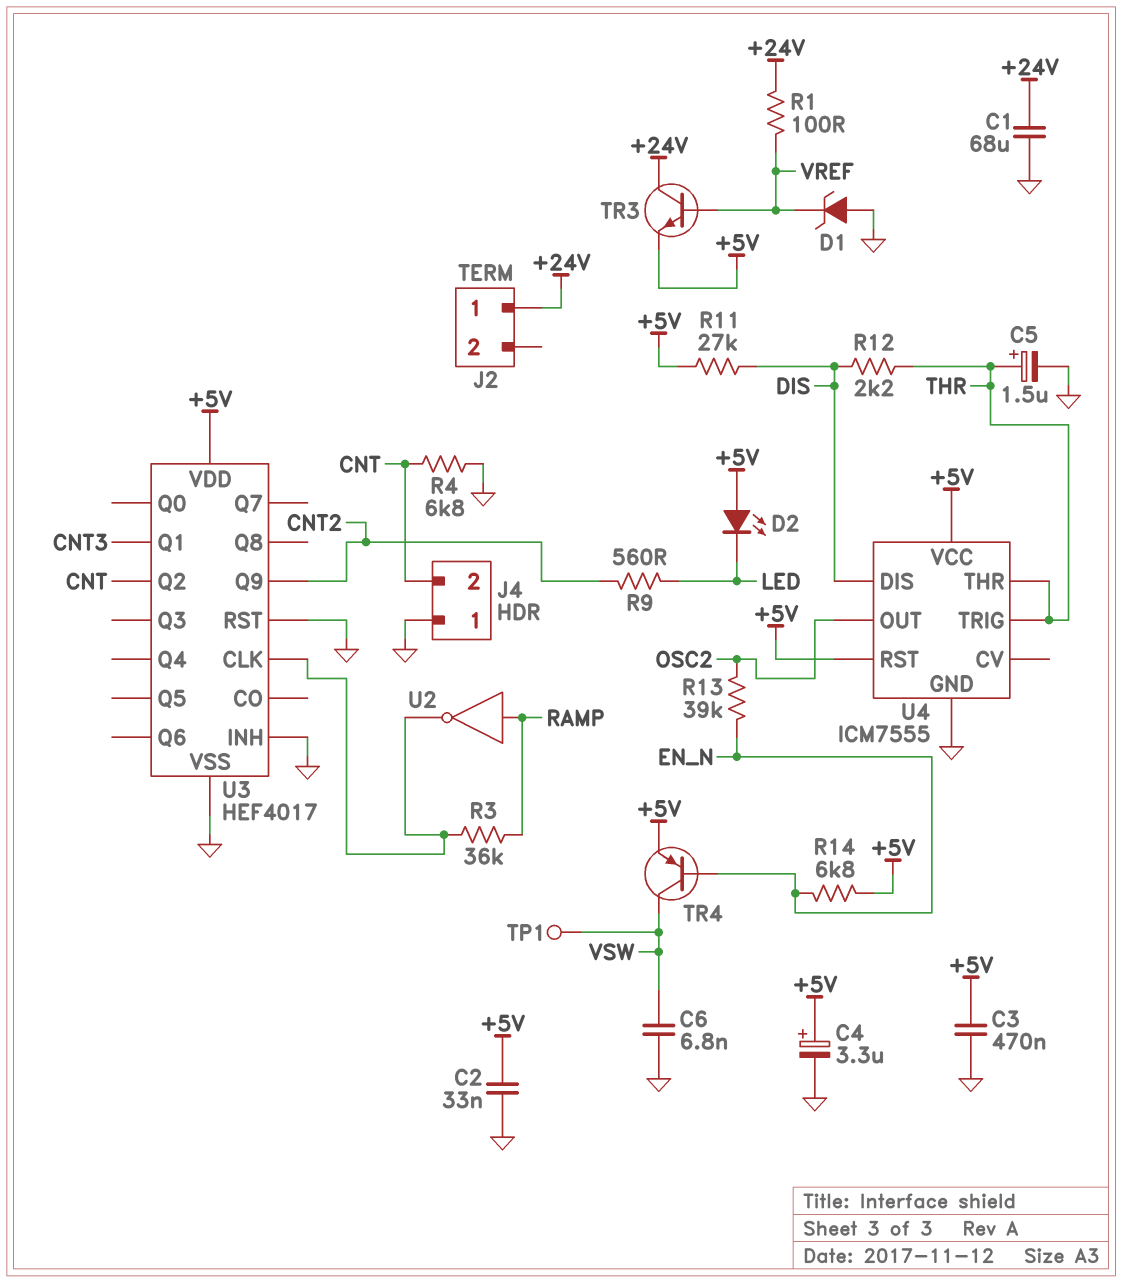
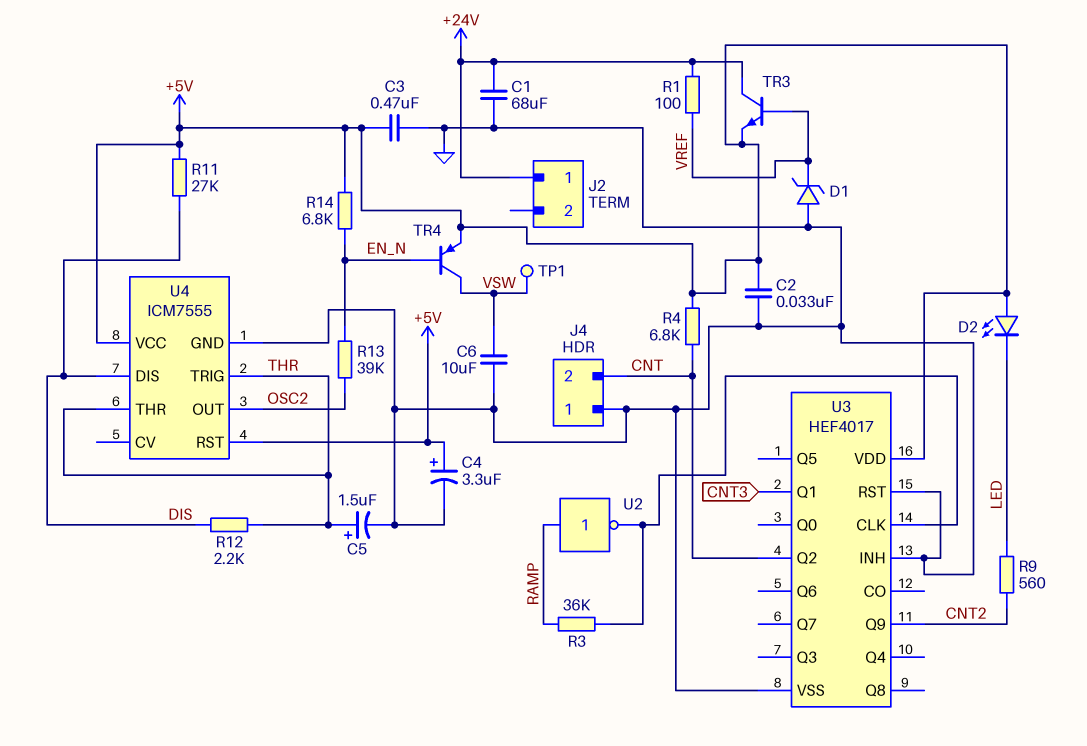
C6: 6.8nF (GND, VSW) -> 10uF (GND, VSW)
R4: 6.8k (CNT, GND) -> 6.8k (+5V, CNT)

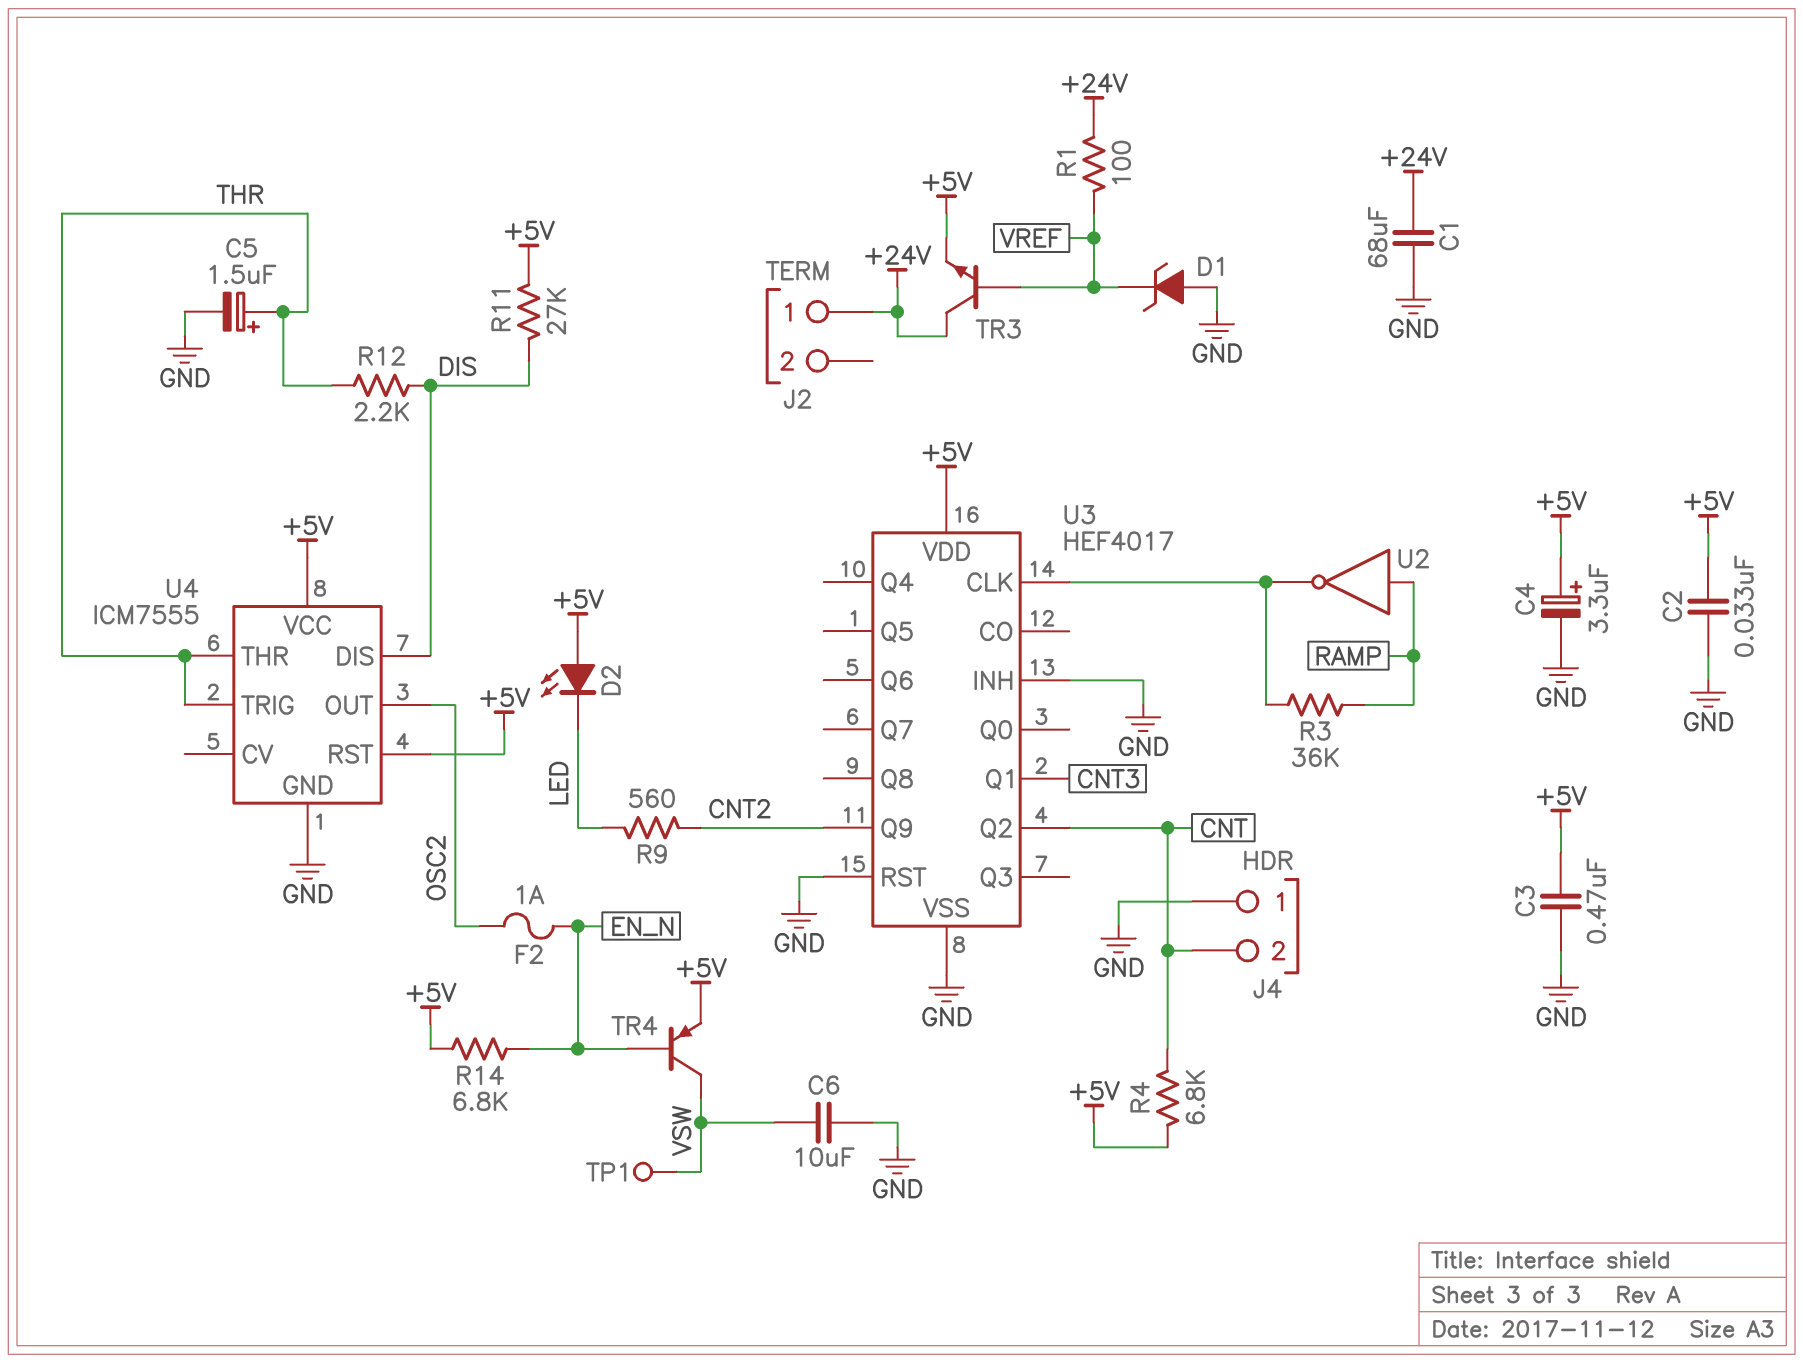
F2: none -> 1A (EN_N, OSC2)
R13: 39k (EN_N, OSC2) -> none

